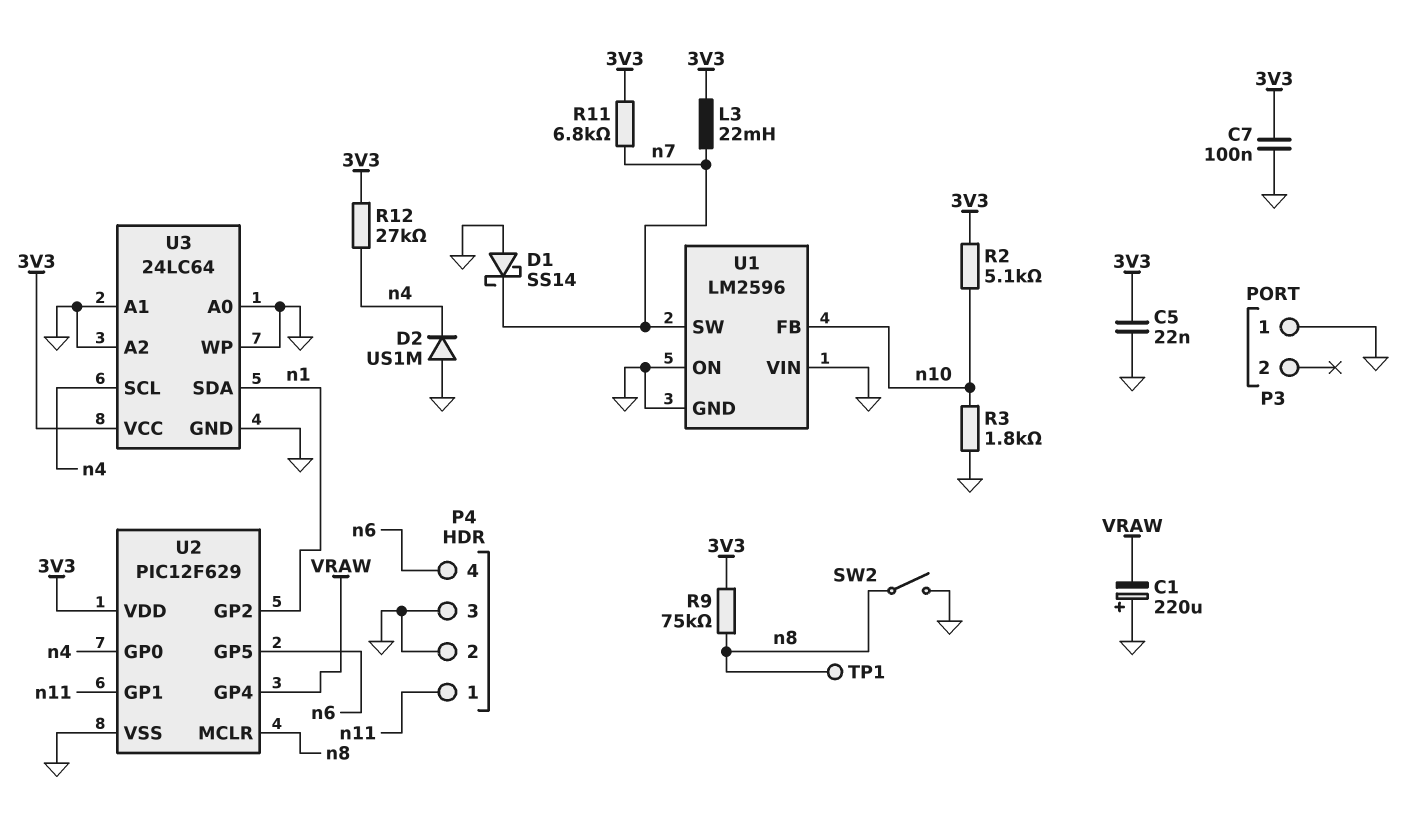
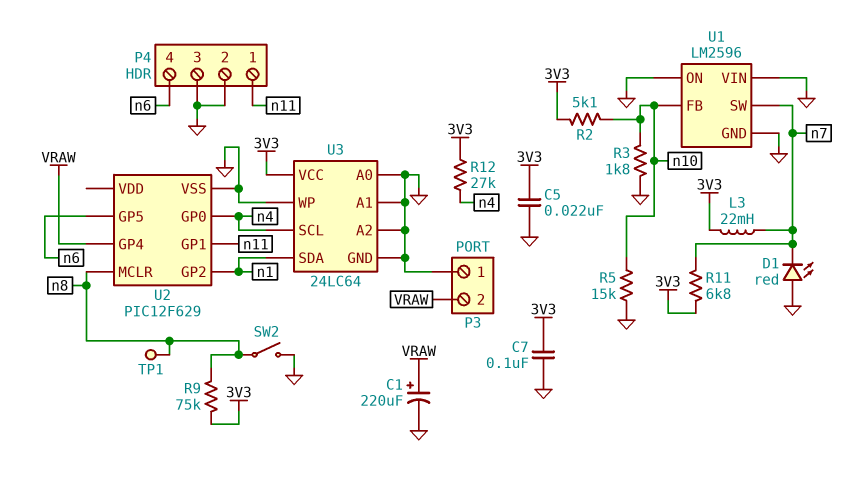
C1: 220uF (plus GND, minus VRAW) -> 220uF (plus VRAW, minus GND)
D1: schottky SS14 (A GND, K n7) -> LED red (A GND, K n7)
D2: diode US1M (A GND, K n4) -> none
P3 pin 2: none -> VRAW
R5: none -> 15k (GND, n10)
U2 pin VDD: 3V3 -> none

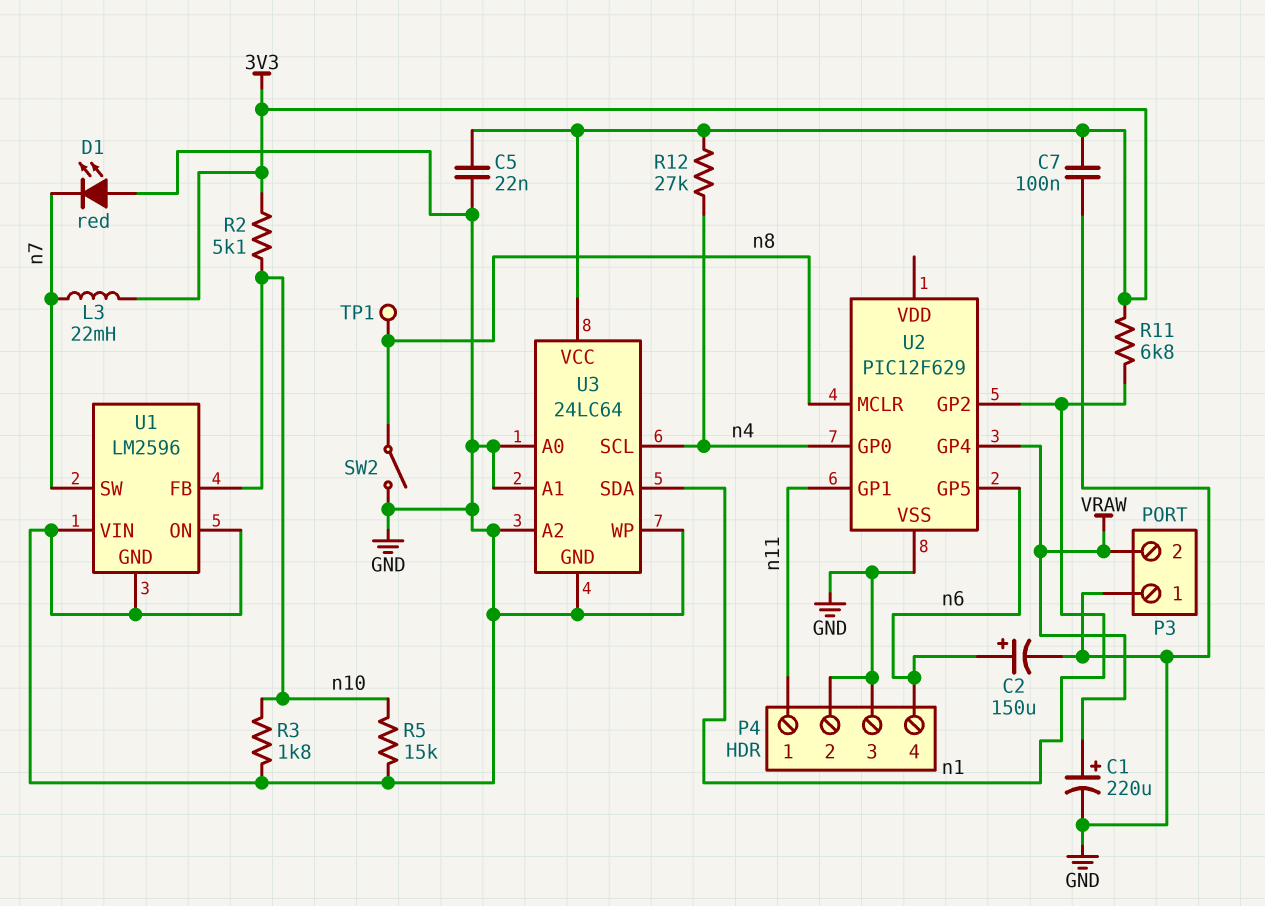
C2: none -> 150uF (plus n6, minus GND)
R9: 75k (3V3, n8) -> none
R11: 6.8k (3V3, n7) -> 6.8k (3V3, n1)

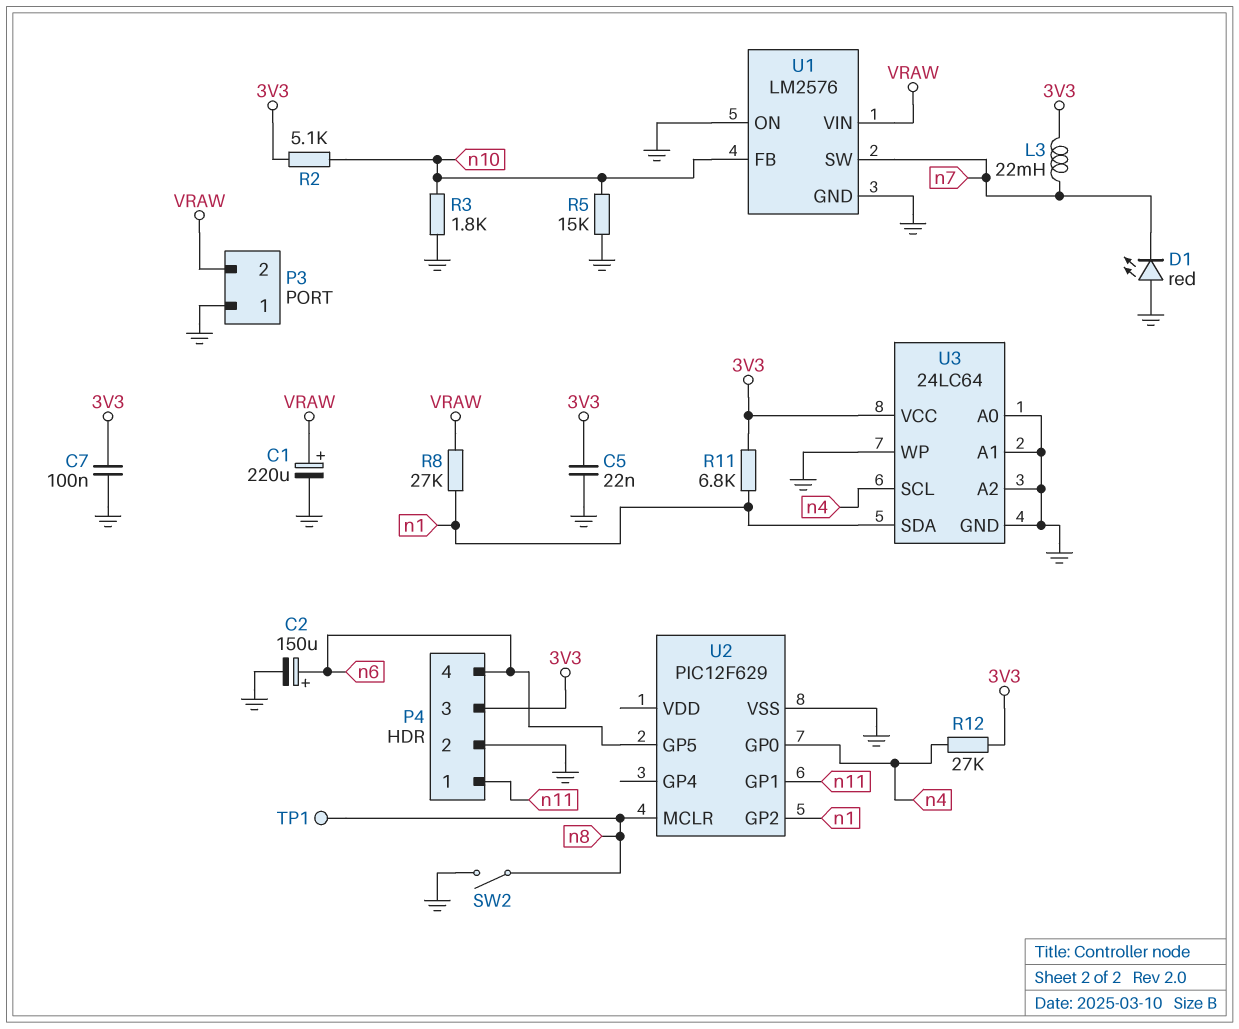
P4 pin 3: GND -> 3V3
R8: none -> 27k (VRAW, n1)
U1: LM2596 -> LM2576
U1 pin VIN: GND -> VRAW
U2 pin GP4: VRAW -> none

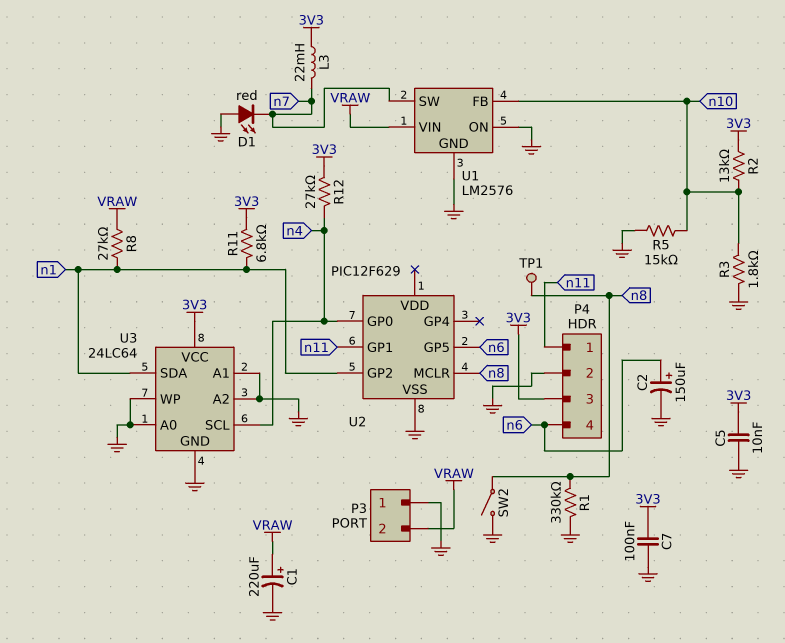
C5: 22nF (3V3, GND) -> 10nF (3V3, GND)
R1: none -> 330k (GND, n8)
R2: 5.1k (3V3, n10) -> 13k (3V3, n10)

